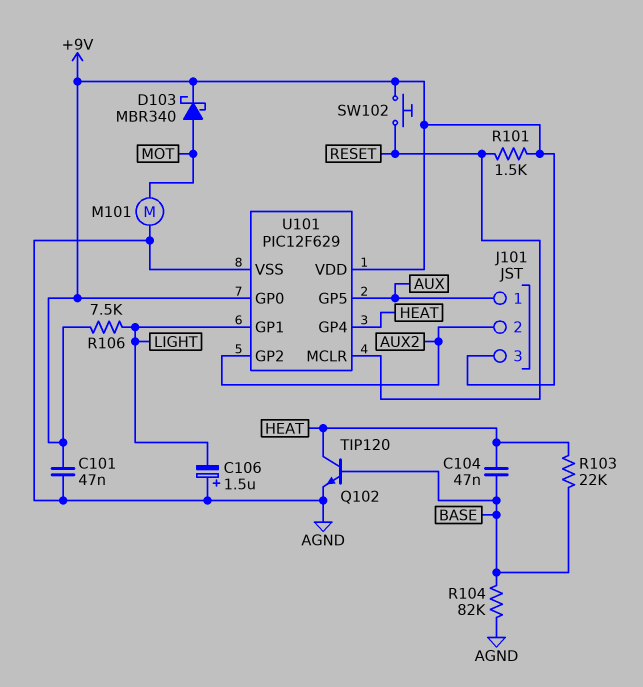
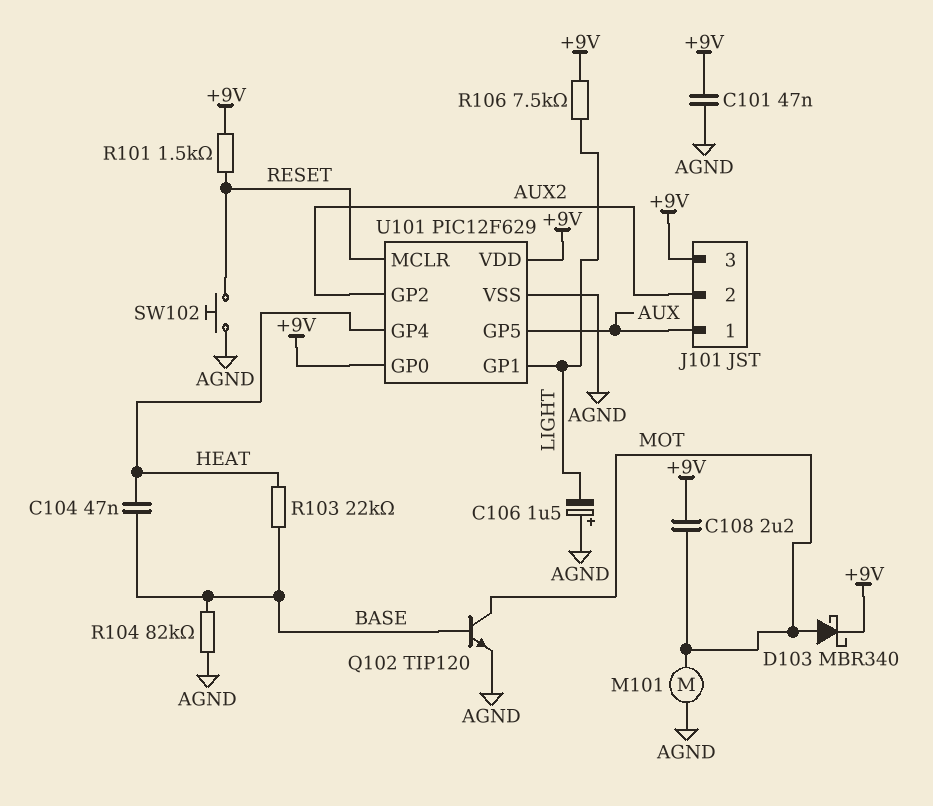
C108: none -> 2.2uF (+9V, MOT)
Q102: NPN TIP120 (B BASE, C HEAT, E AGND) -> NPN TIP120 (B BASE, C MOT, E AGND)
SW102: button (+9V, RESET) -> button (AGND, RESET)

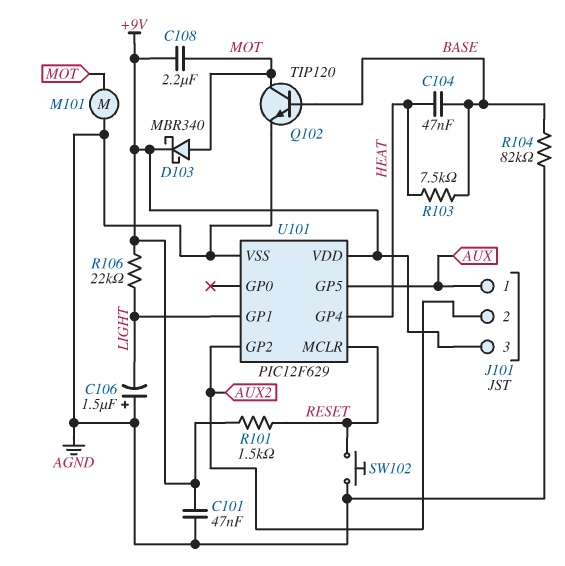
R103: 22k (BASE, HEAT) -> 7.5k (BASE, HEAT)
R106: 7.5k (+9V, LIGHT) -> 22k (+9V, LIGHT)
U101 pin GP0: +9V -> none

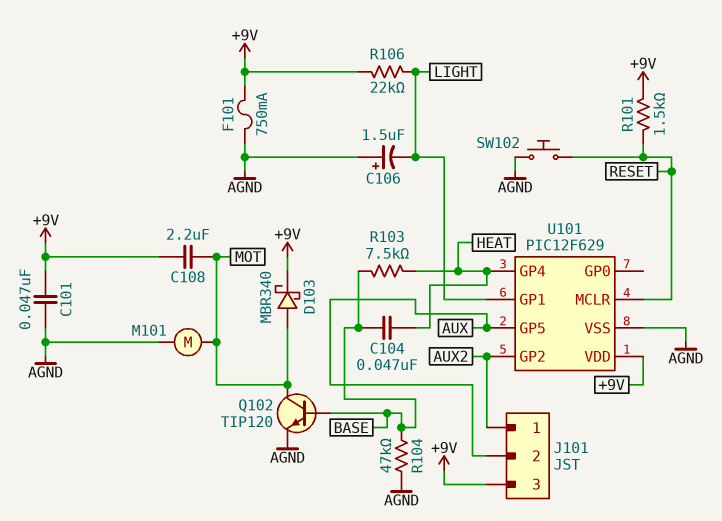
F101: none -> 750mA (+9V, AGND)
J101 pin 1: AUX -> AUX2
J101 pin 2: AUX2 -> AUX
R104: 82k (AGND, BASE) -> 47k (AGND, BASE)

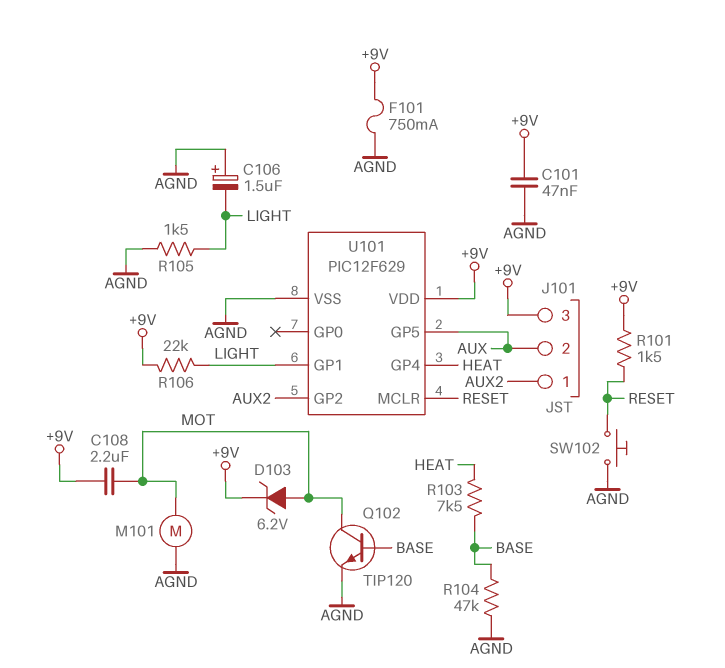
C104: 47nF (BASE, HEAT) -> none
D103: schottky MBR340 (A MOT, K +9V) -> zener 6.2V (A MOT, K +9V)
R105: none -> 1.5k (AGND, LIGHT)

